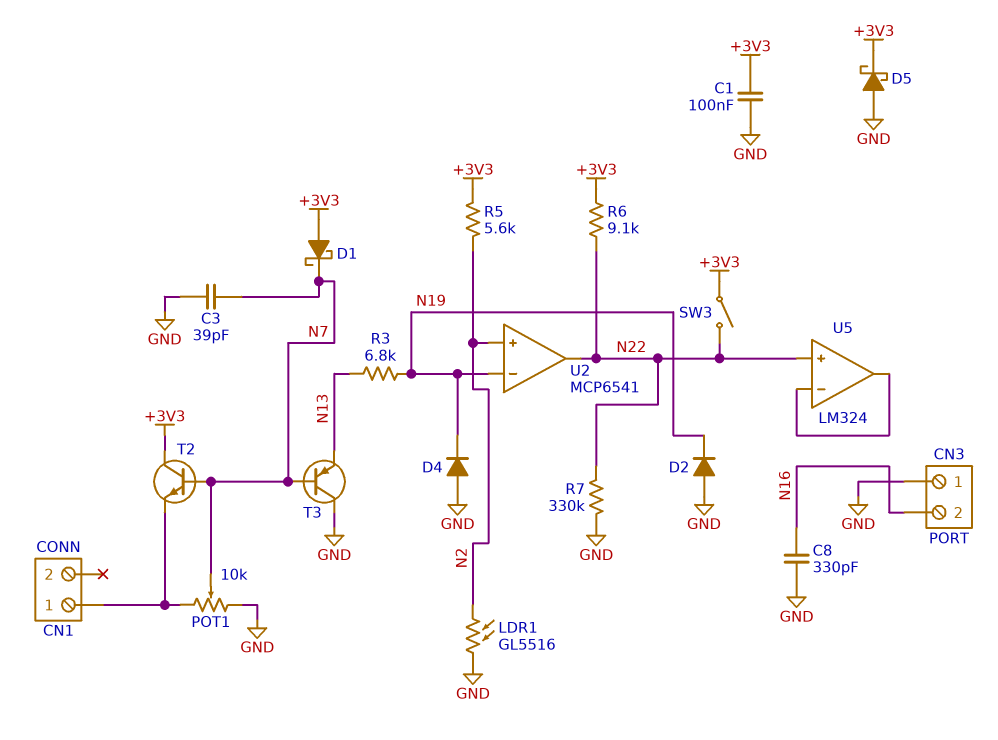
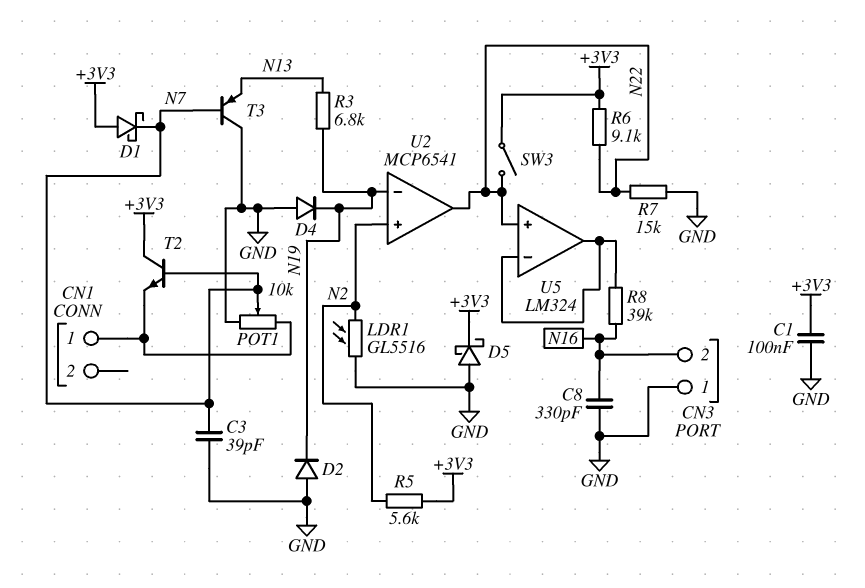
R7: 330k (GND, N22) -> 15k (GND, N22)
R8: none -> 39k (N16, U5/in-)

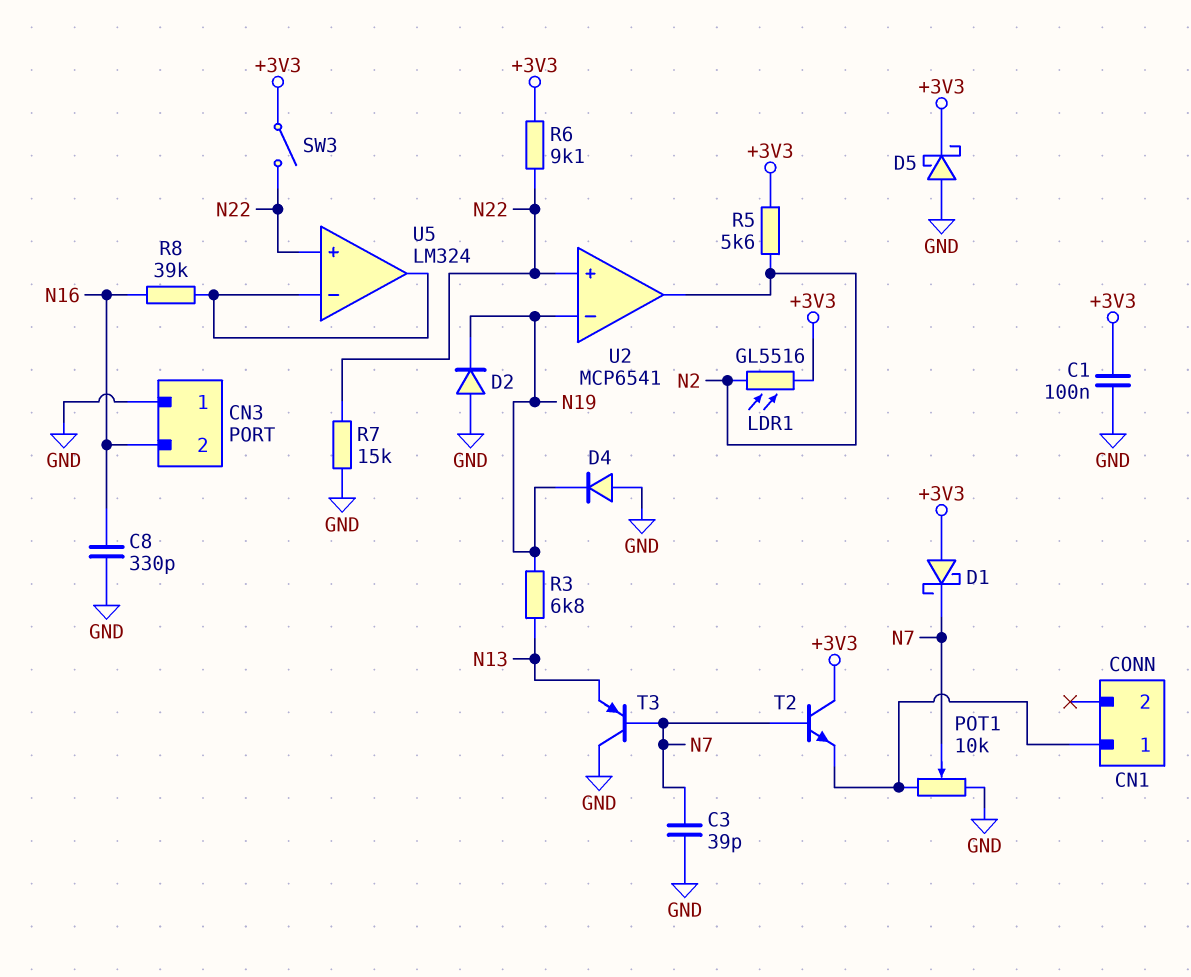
LDR1: GL5516 (GND, N2) -> GL5516 (+3V3, N2)
U2 pin in+: N2 -> N22
U2 pin out: N22 -> N2

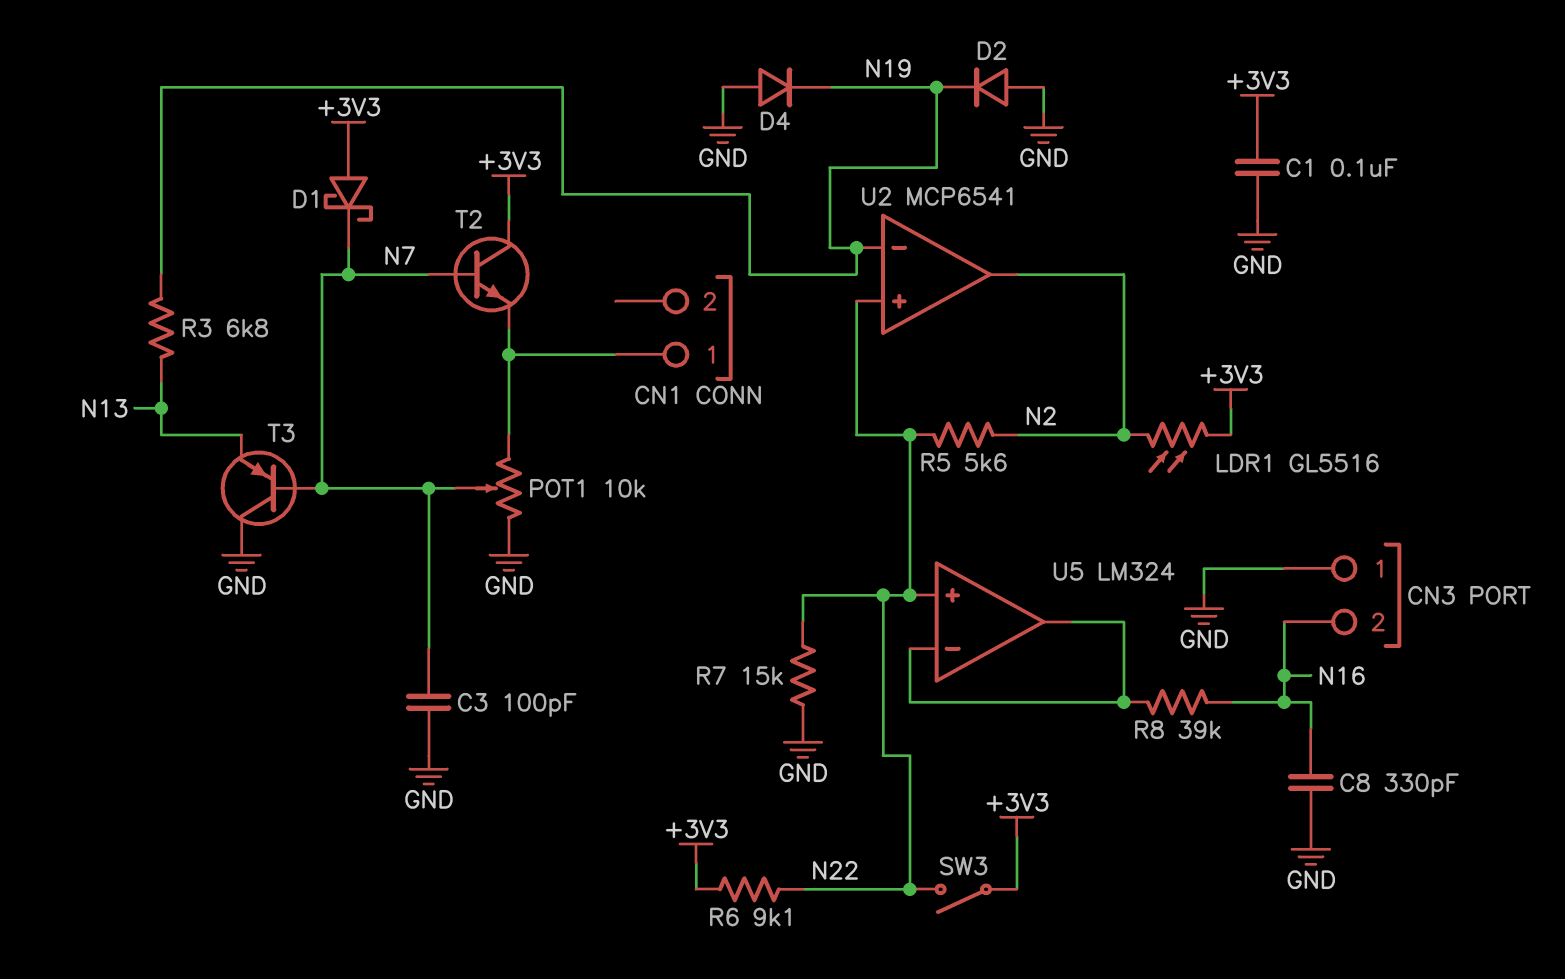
C3: 39pF (GND, N7) -> 100pF (GND, N7)
D5: schottky (A GND, K +3V3) -> none
R5: 5.6k (+3V3, N2) -> 5.6k (N2, N22)

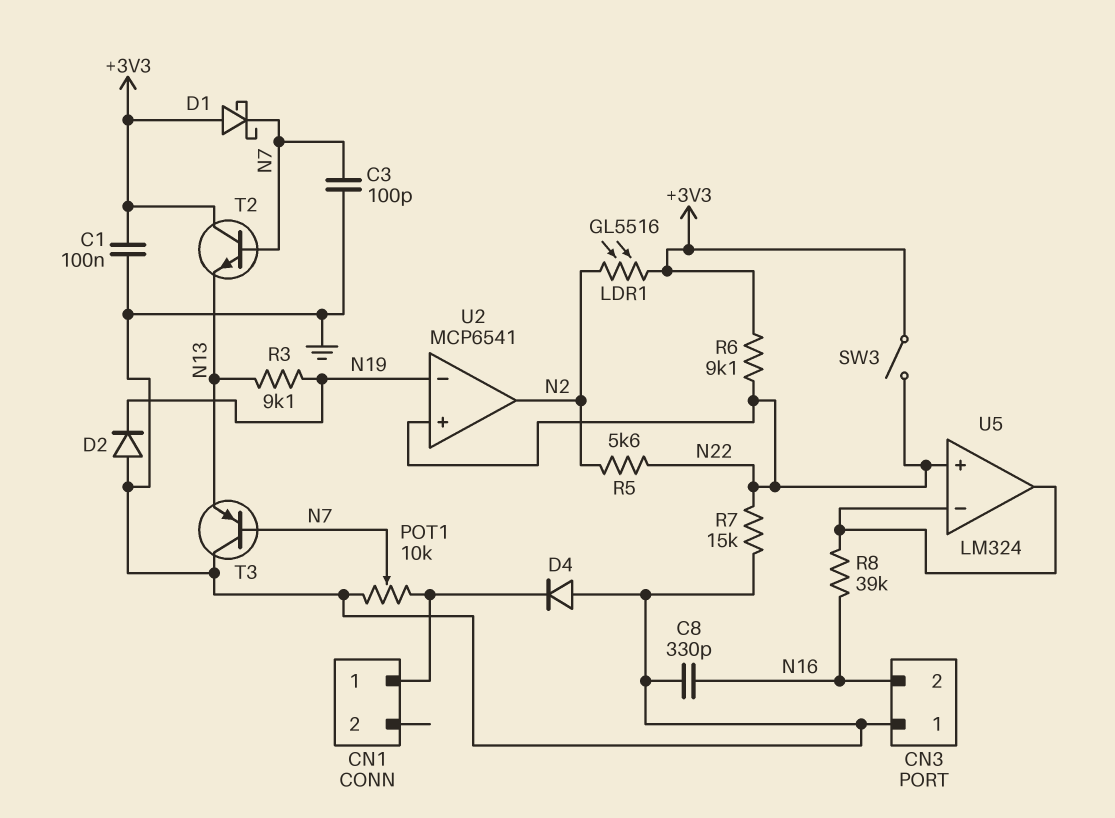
D4: diode (A GND, K N19) -> diode (A GND, K CN1/1)
R3: 6.8k (N13, N19) -> 9.1k (N13, N19)
T2: NPN (B N7, C +3V3, E CN1/1) -> NPN (B N7, C +3V3, E N13)

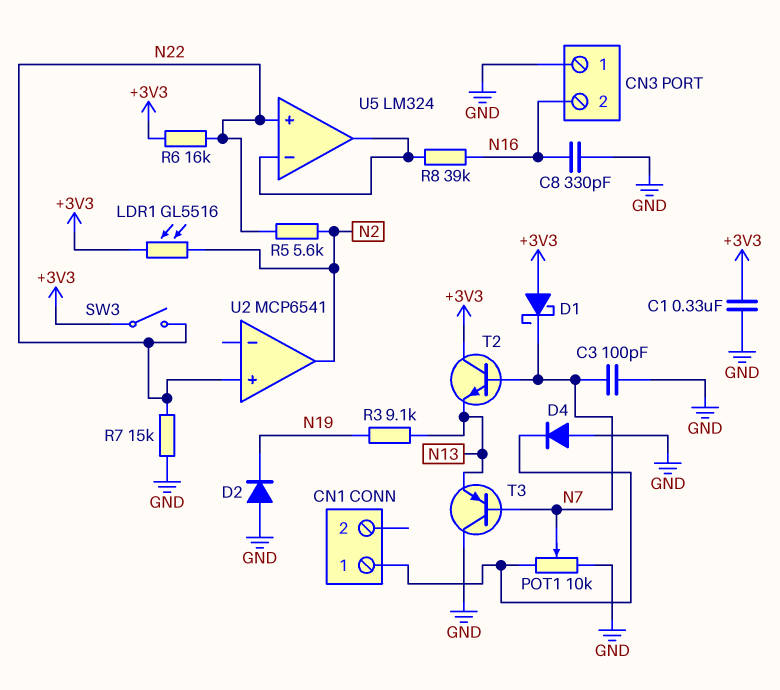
C1: 100nF (+3V3, GND) -> 330nF (+3V3, GND)
R6: 9.1k (+3V3, N22) -> 16k (+3V3, N22)
U2 pin in-: N19 -> none

